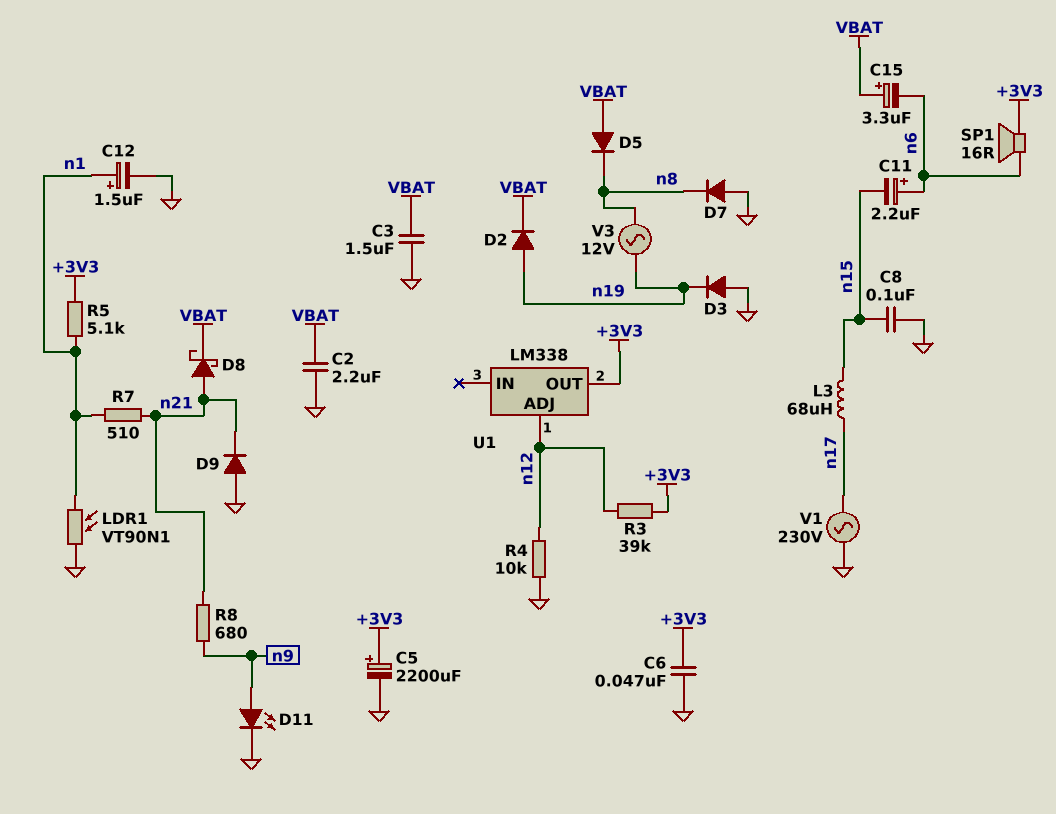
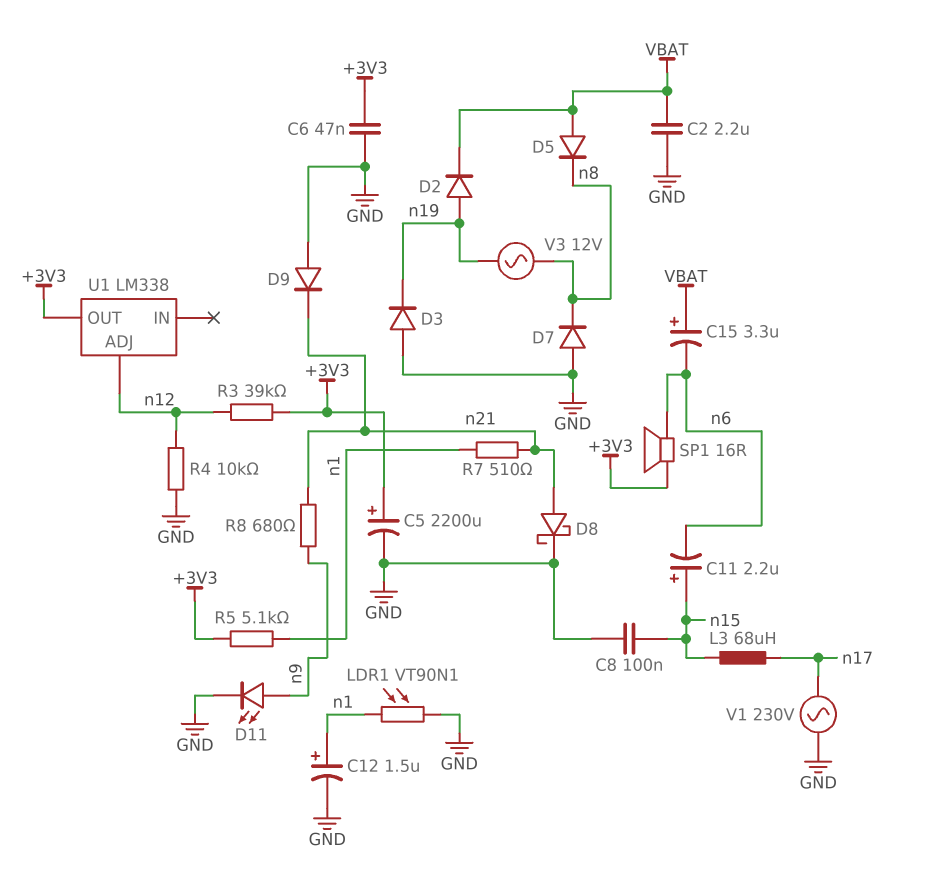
C3: 1.5uF (GND, VBAT) -> none
C11: 2.2uF (plus n6, minus n15) -> 2.2uF (plus n15, minus n6)
D8: schottky (A n21, K VBAT) -> schottky (A n21, K GND)

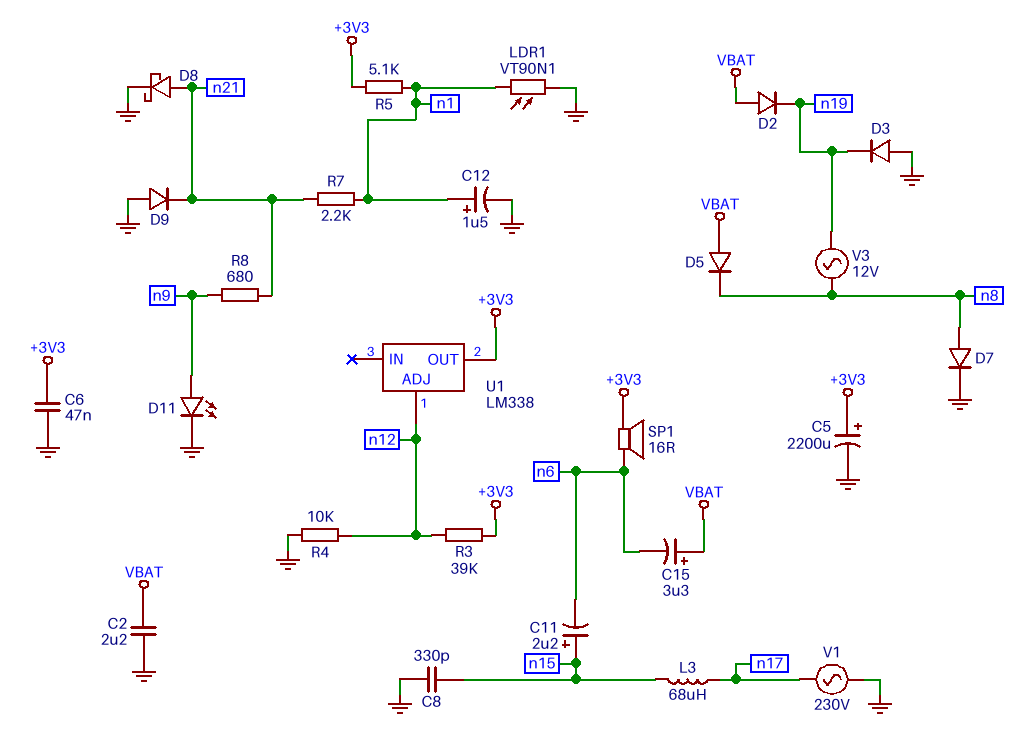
C8: 100nF (GND, n15) -> 330pF (GND, n15)
D2: diode (A n19, K VBAT) -> diode (A VBAT, K n19)
D7: diode (A GND, K n8) -> diode (A n8, K GND)
R7: 510 (n1, n21) -> 2.2k (n1, n21)

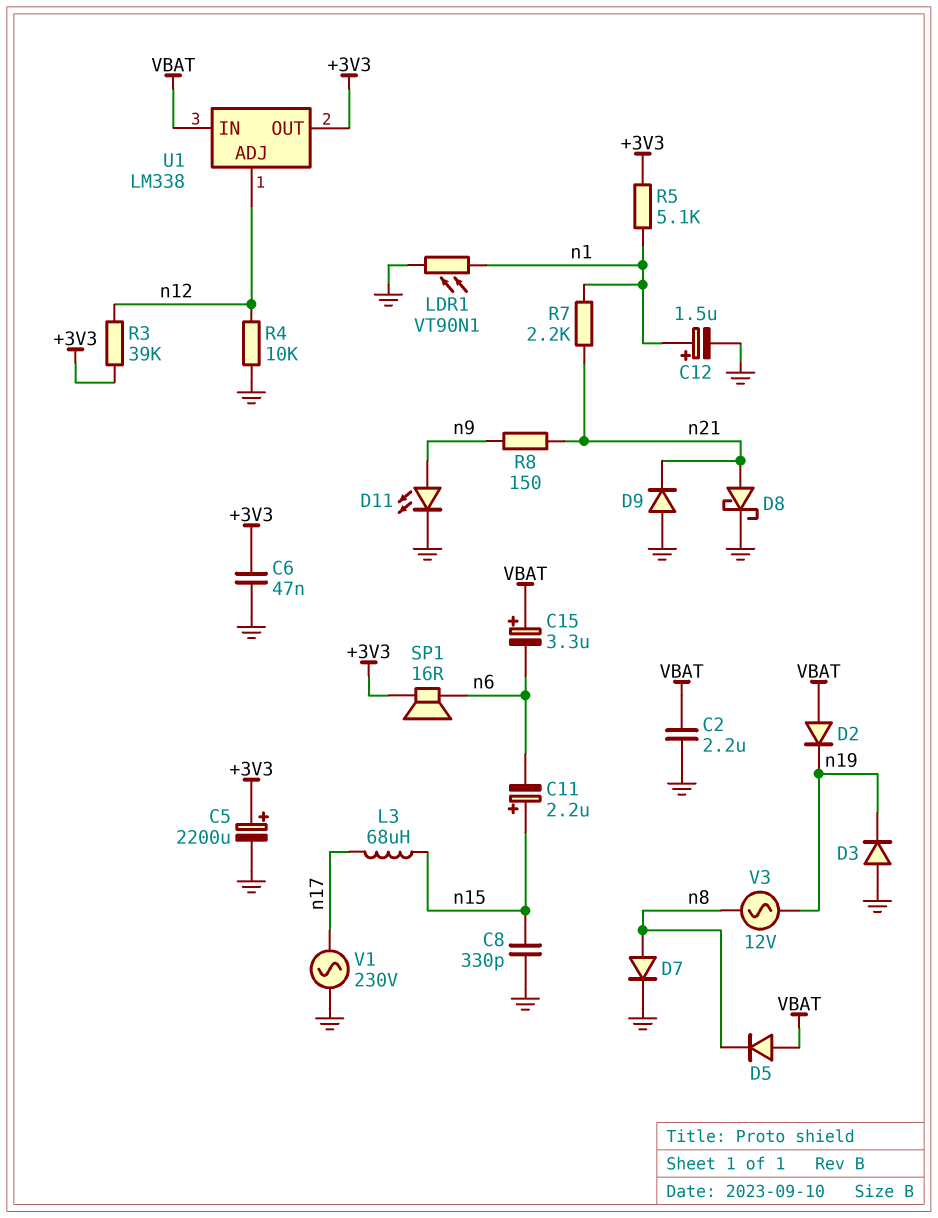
R8: 680 (n9, n21) -> 150 (n9, n21)
U1 pin IN: none -> VBAT

